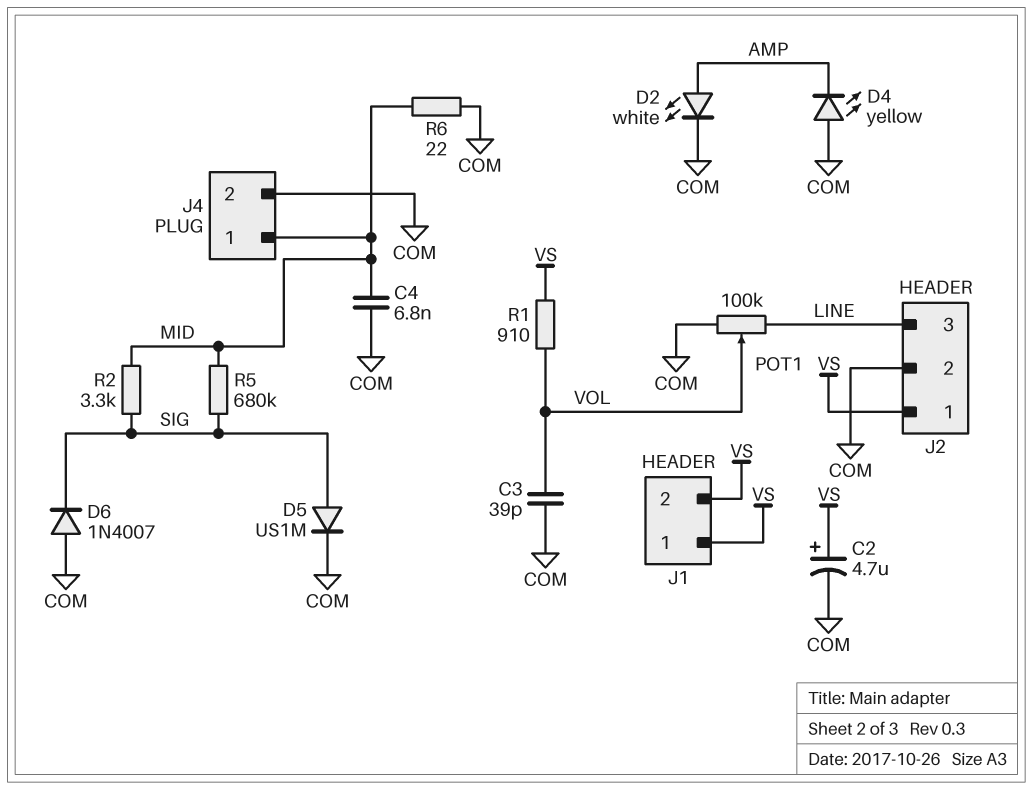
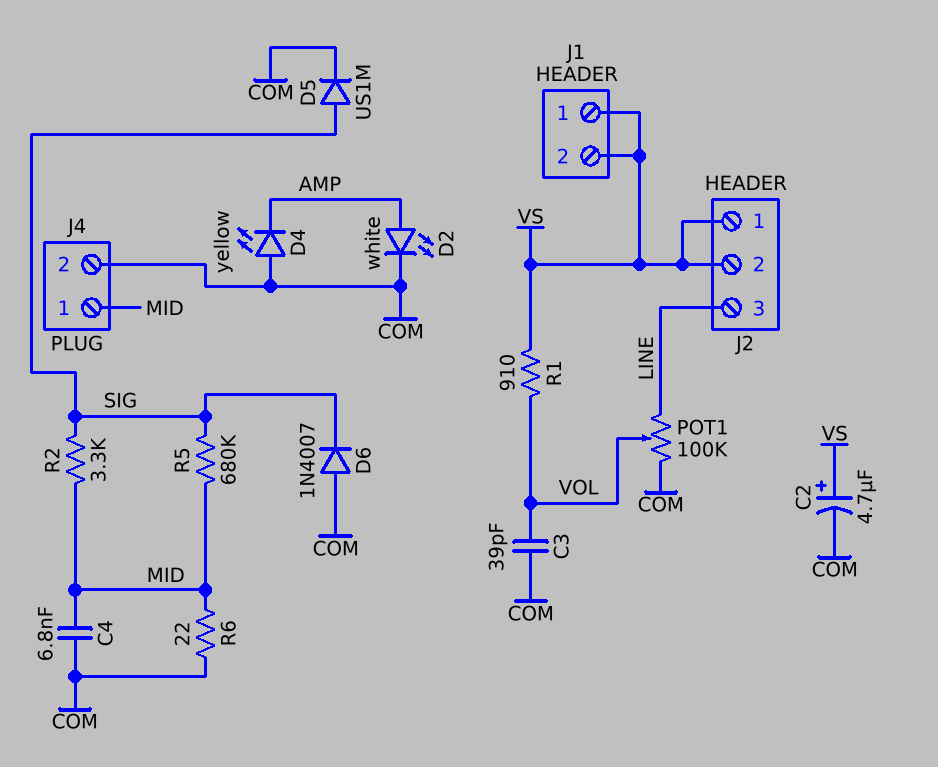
J2 pin 2: COM -> VS

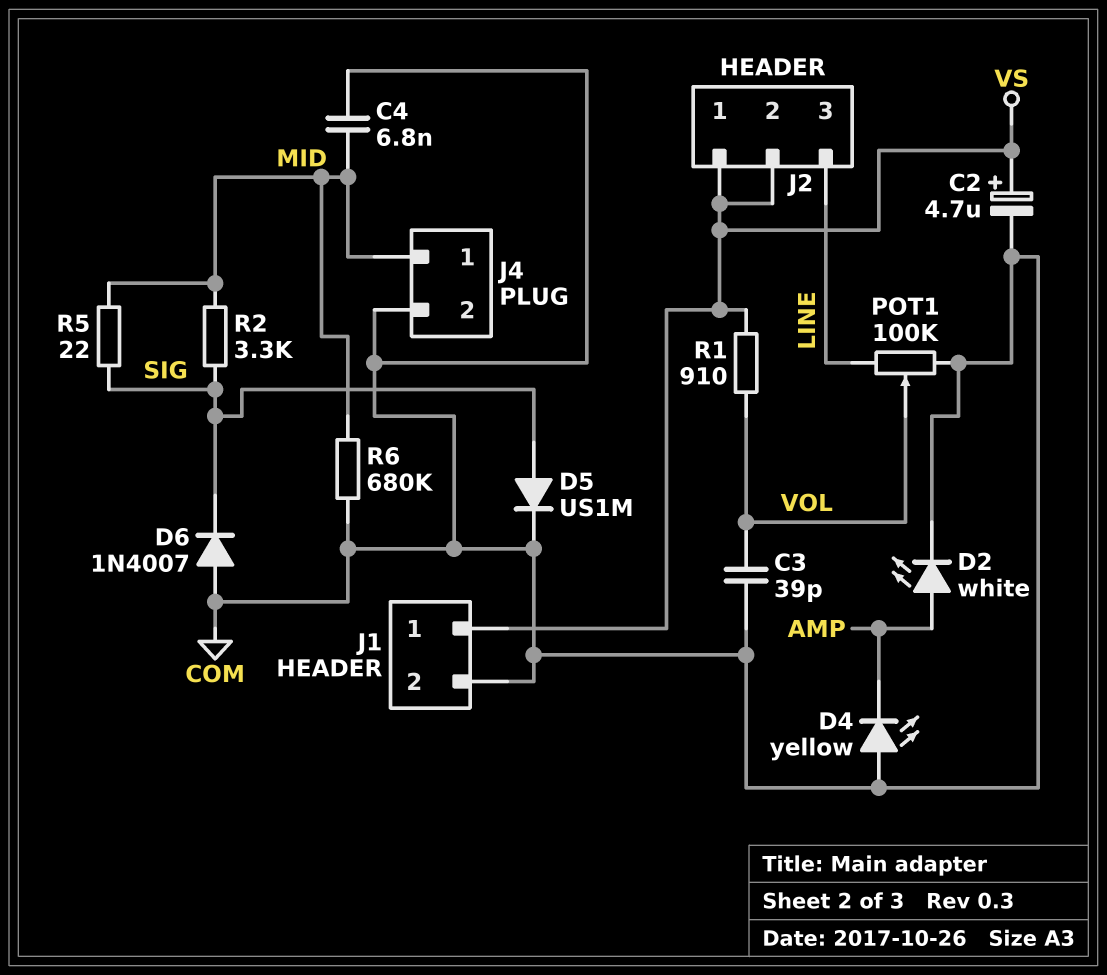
J1 pin 2: VS -> COM
R5: 680k (MID, SIG) -> 22 (MID, SIG)
R6: 22 (COM, MID) -> 680k (COM, MID)

